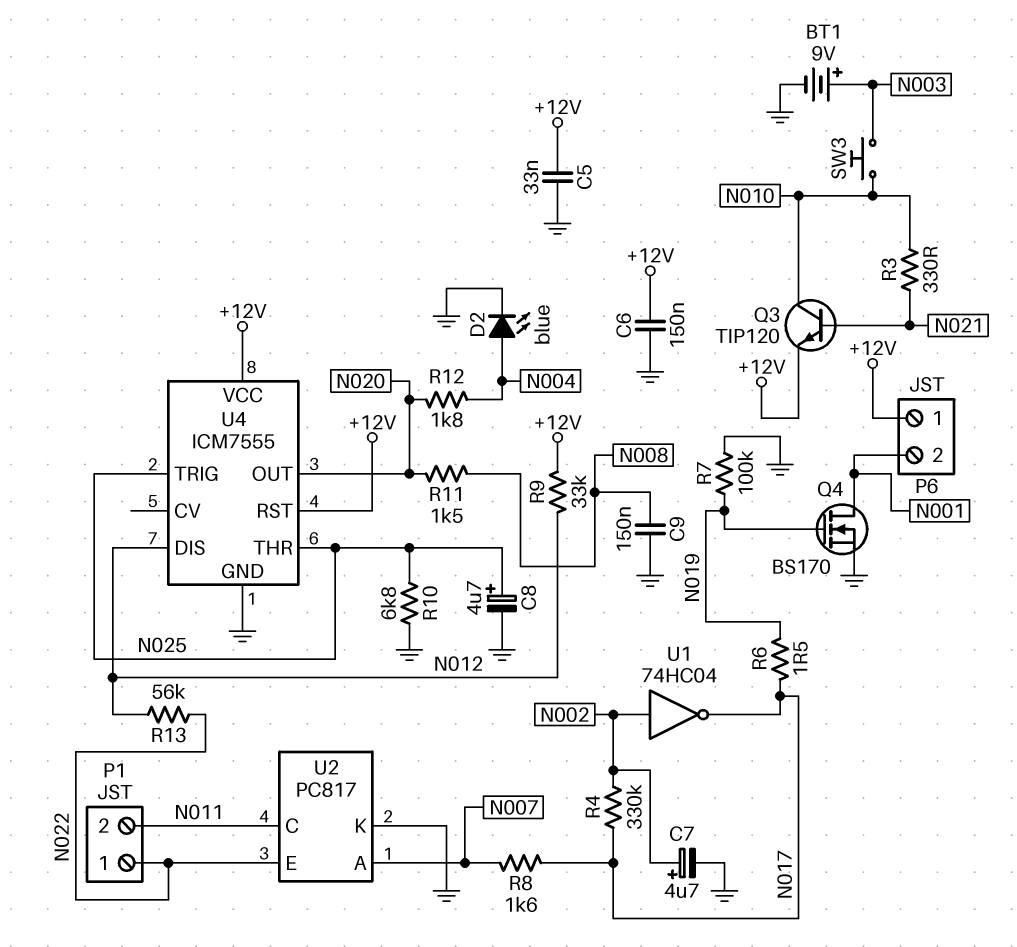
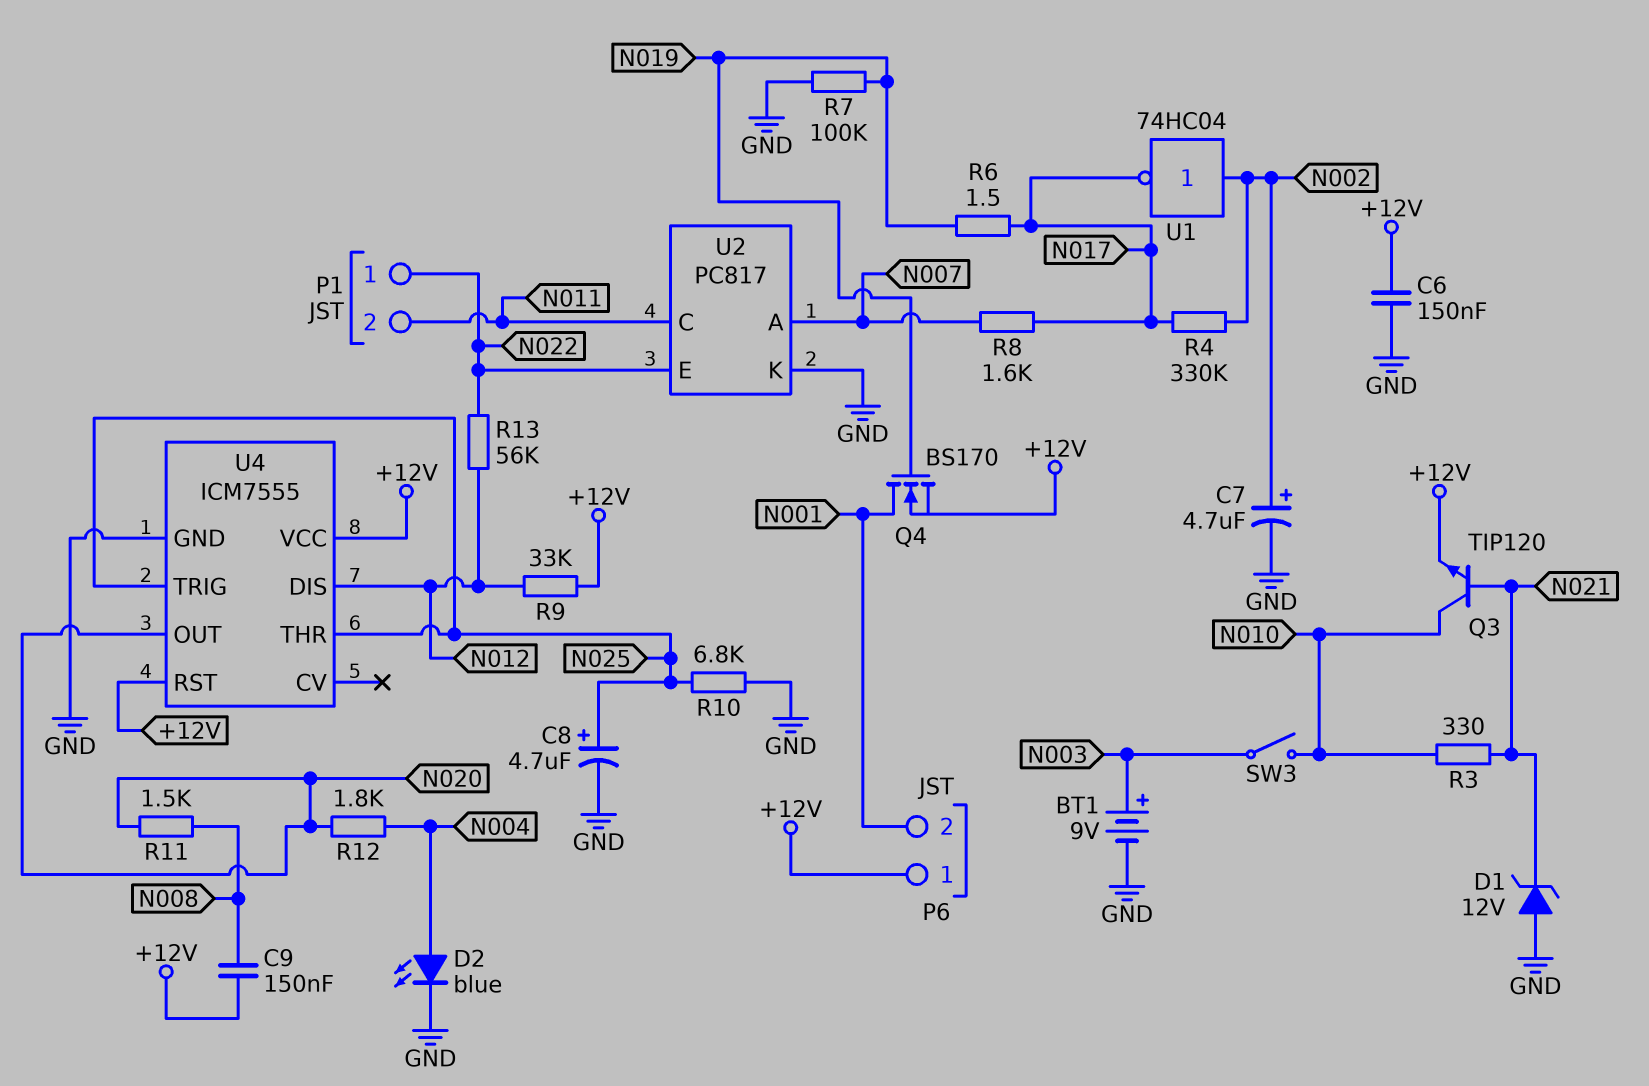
C5: 33nF (+12V, GND) -> none
C9: 150nF (GND, N008) -> 150nF (+12V, N008)
D1: none -> zener 12V (A GND, K N021)
Q4: NMOS BS170 (G N019, D N001, S GND) -> NMOS BS170 (G N019, D N001, S +12V)
SW3: button (N003, N010) -> switch (N003, N010)

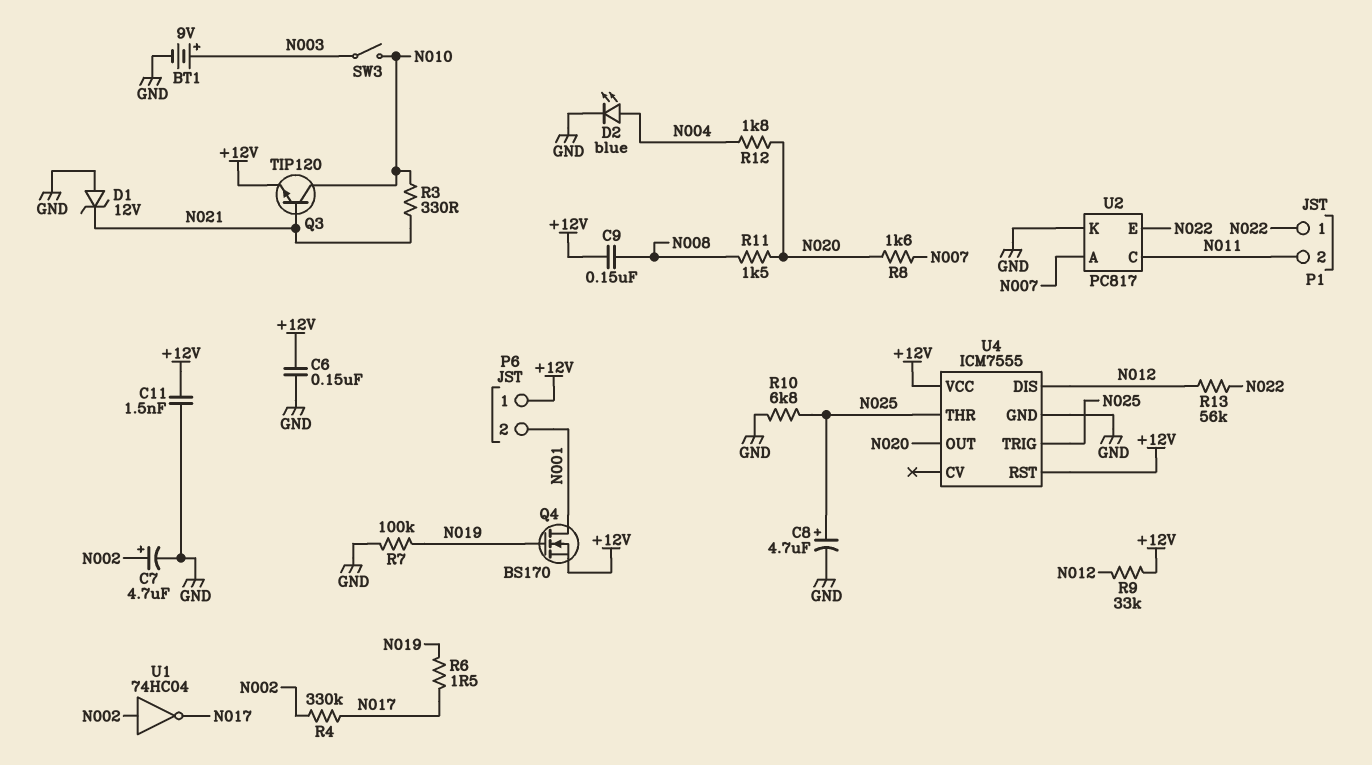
C11: none -> 1.5nF (+12V, GND)
R8: 1.6k (N007, N017) -> 1.6k (N007, N020)

